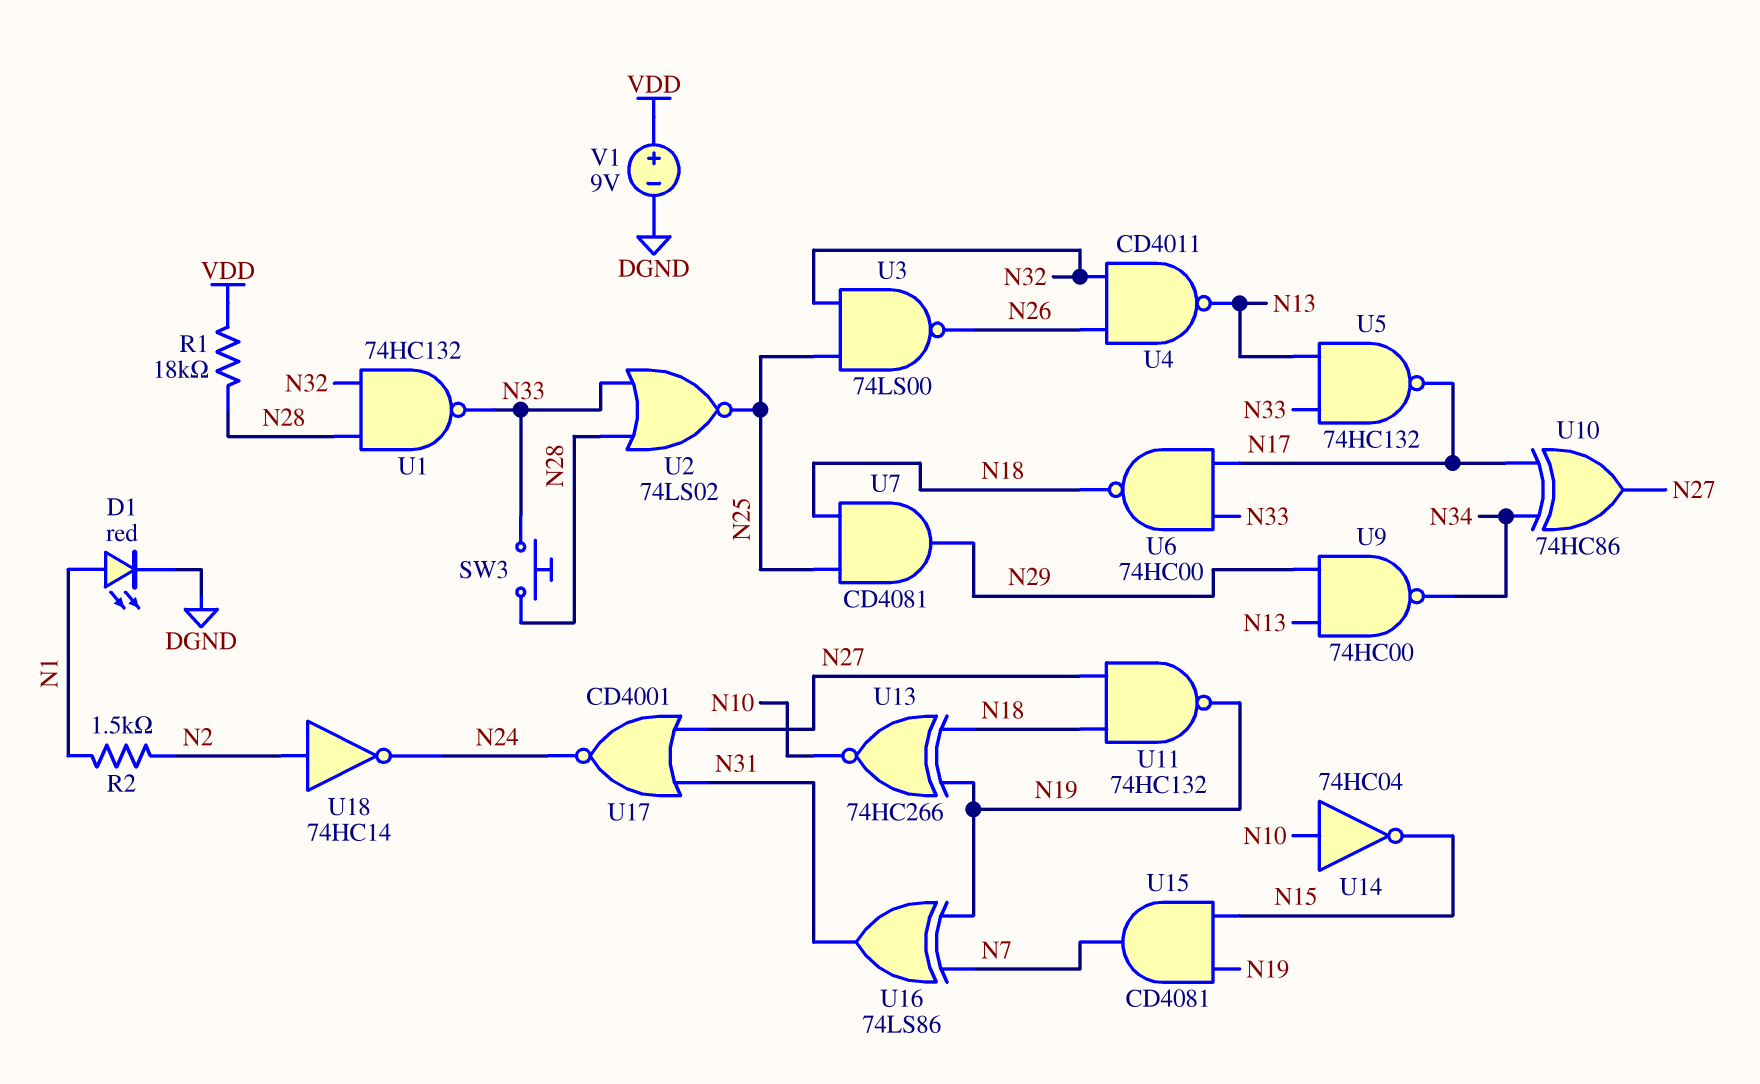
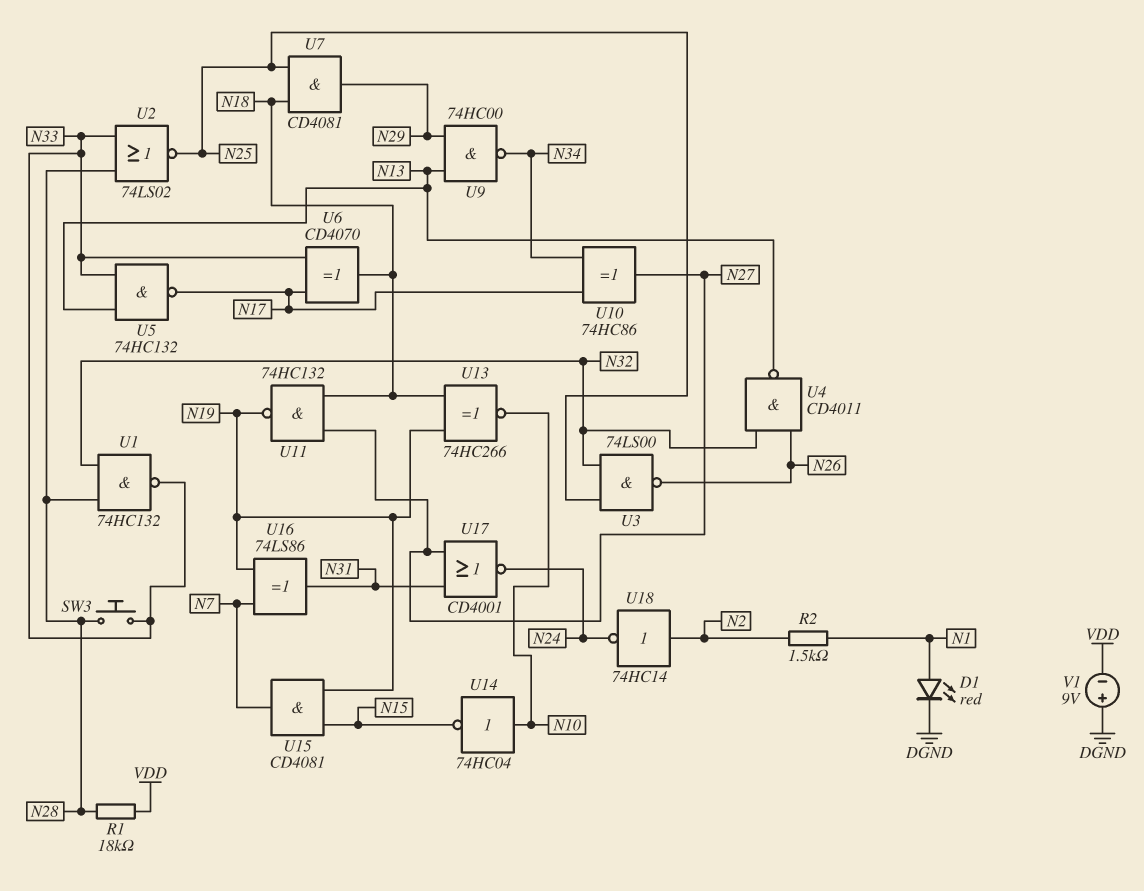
U6: NAND 74HC00 (in N17, in N33, out N18) -> XOR CD4070 (in N17, in N33, out N18)
V1: 9V (plus VDD, minus DGND) -> 9V (plus DGND, minus VDD)

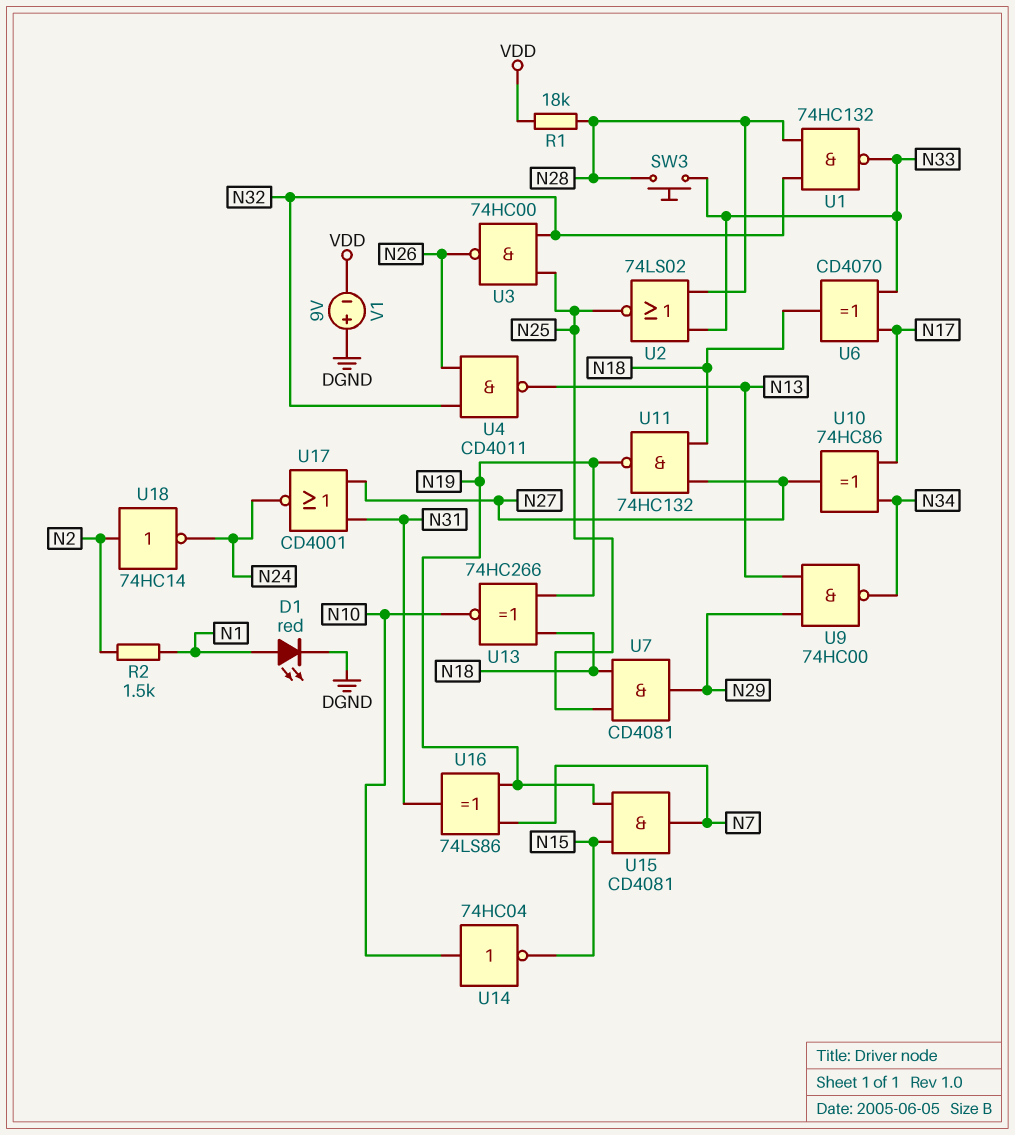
U3: NAND 74LS00 (in N25, in N32, out N26) -> NAND 74HC00 (in N25, in N32, out N26)
U5: NAND 74HC132 (in N13, in N33, out N17) -> none

